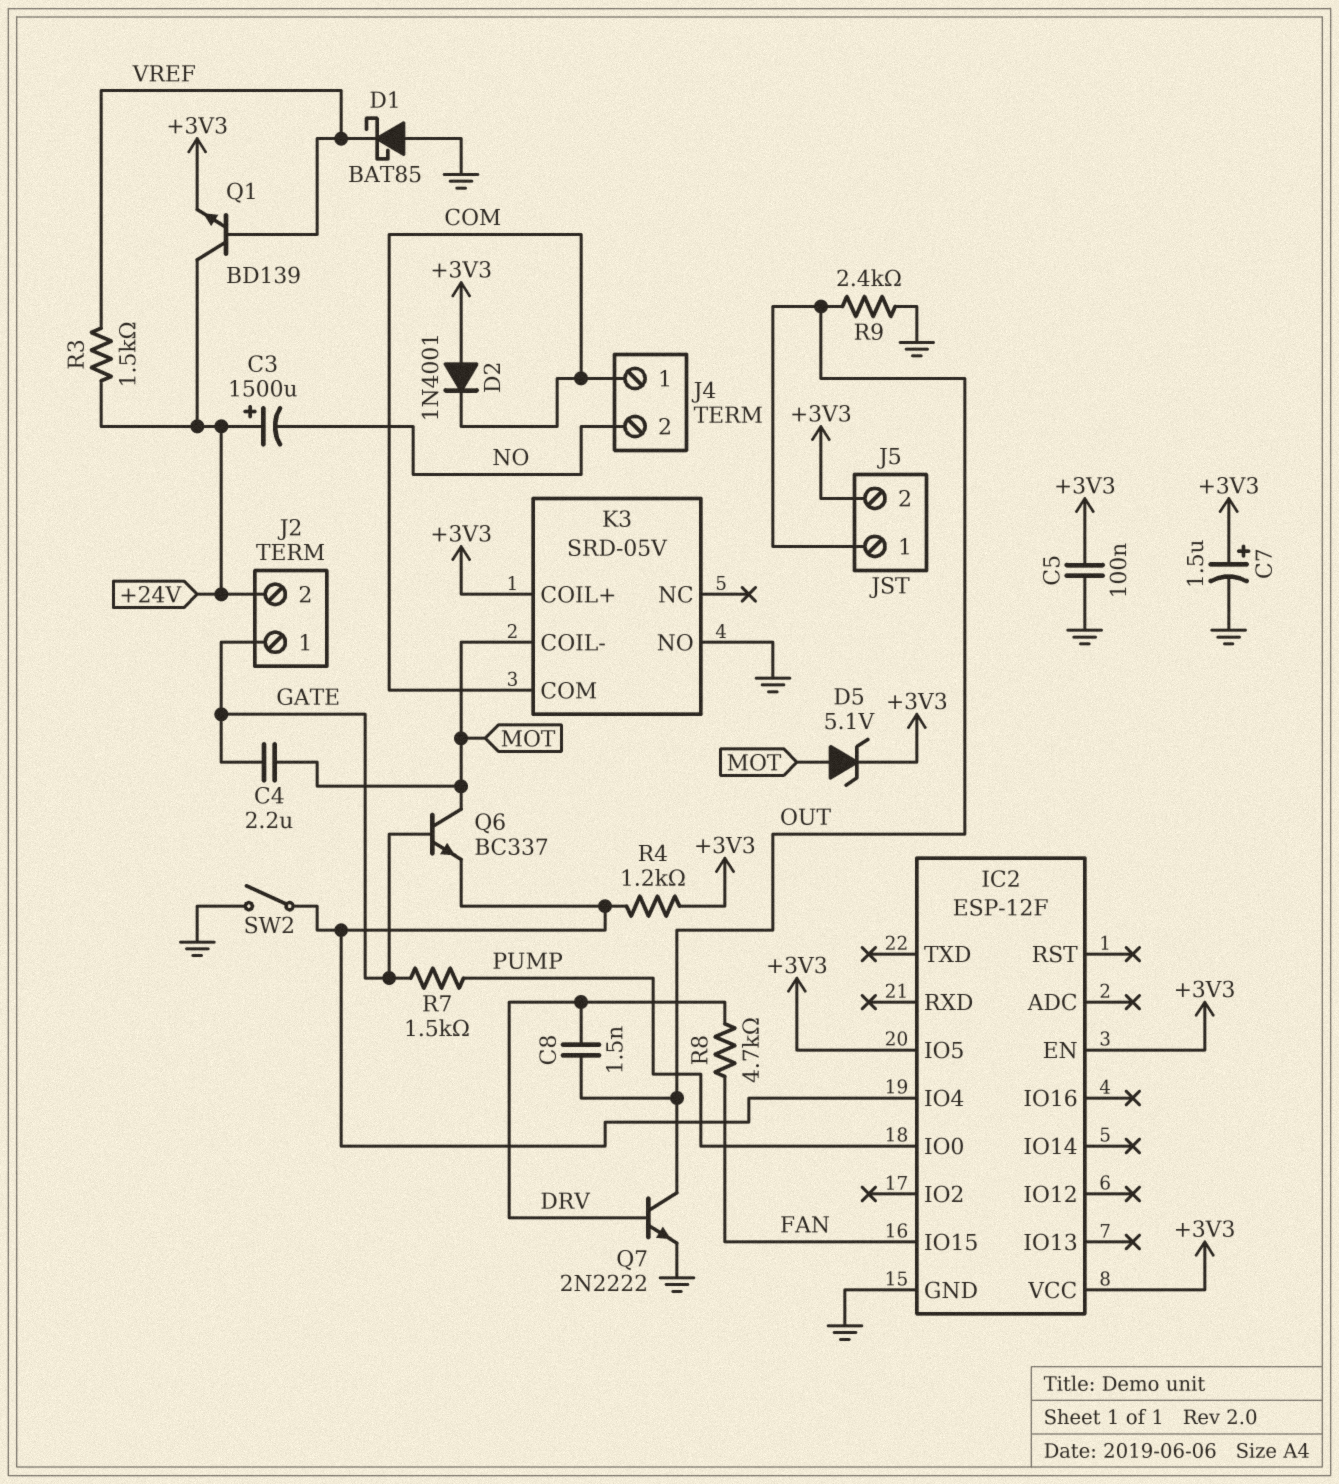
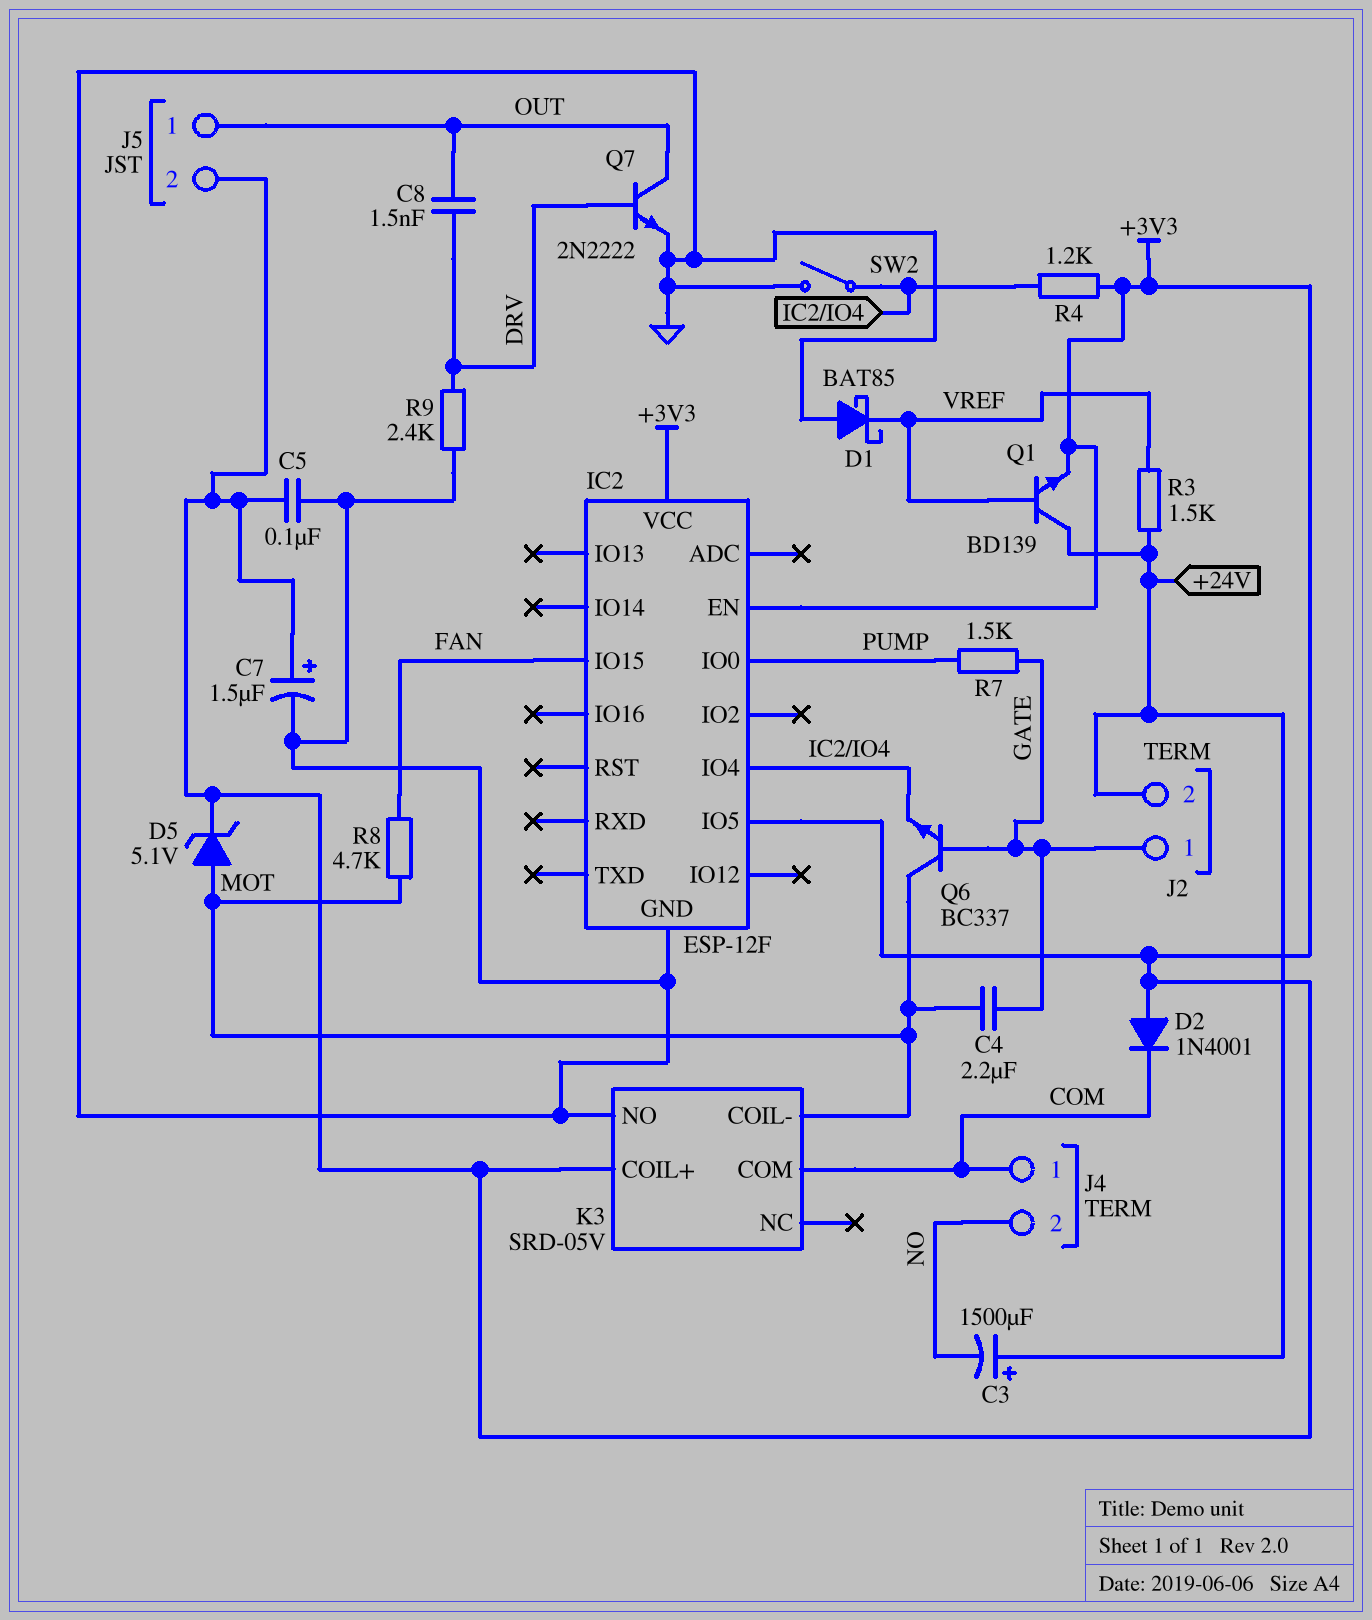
R8: 4.7k (DRV, FAN) -> 4.7k (FAN, MOT)
R9: 2.4k (GND, OUT) -> 2.4k (DRV, GND)

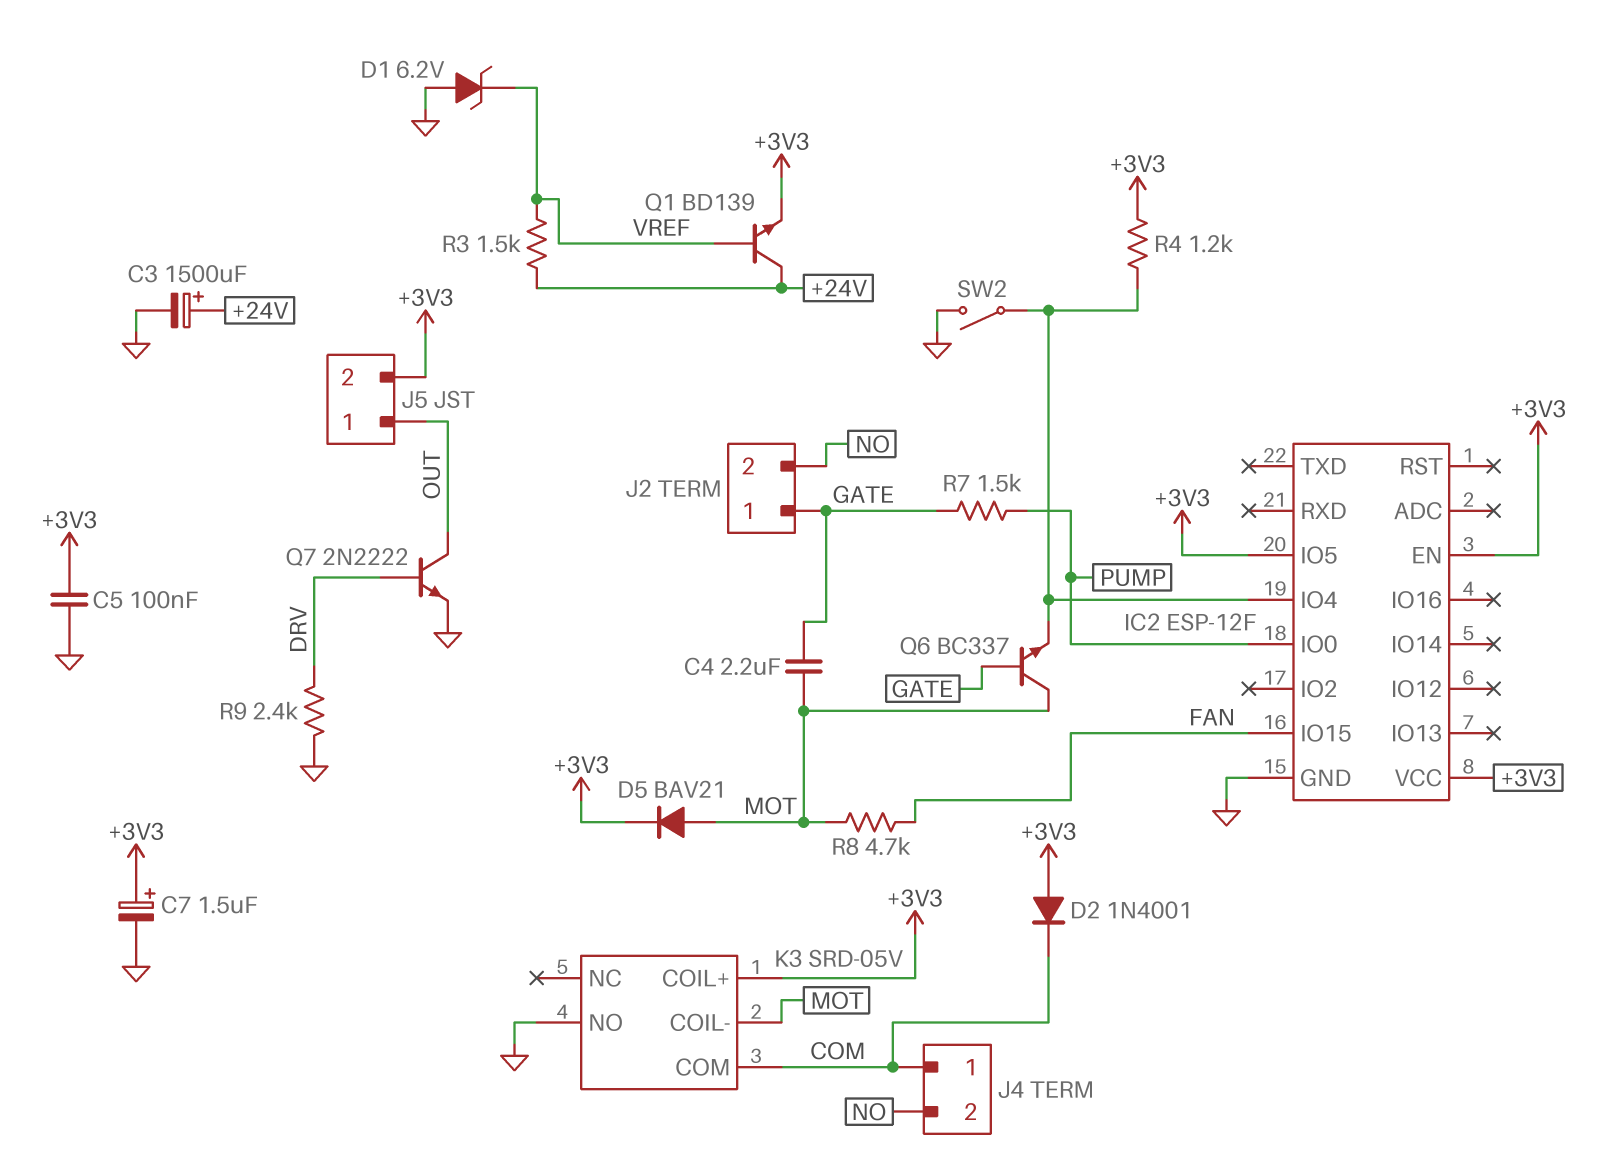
C3: 1500uF (plus +24V, minus NO) -> 1500uF (plus +24V, minus GND)
C8: 1.5nF (DRV, OUT) -> none
D1: schottky BAT85 (A GND, K VREF) -> zener 6.2V (A GND, K VREF)
D5: zener 5.1V (A MOT, K +3V3) -> diode BAV21 (A MOT, K +3V3)
J2 pin 2: +24V -> NO

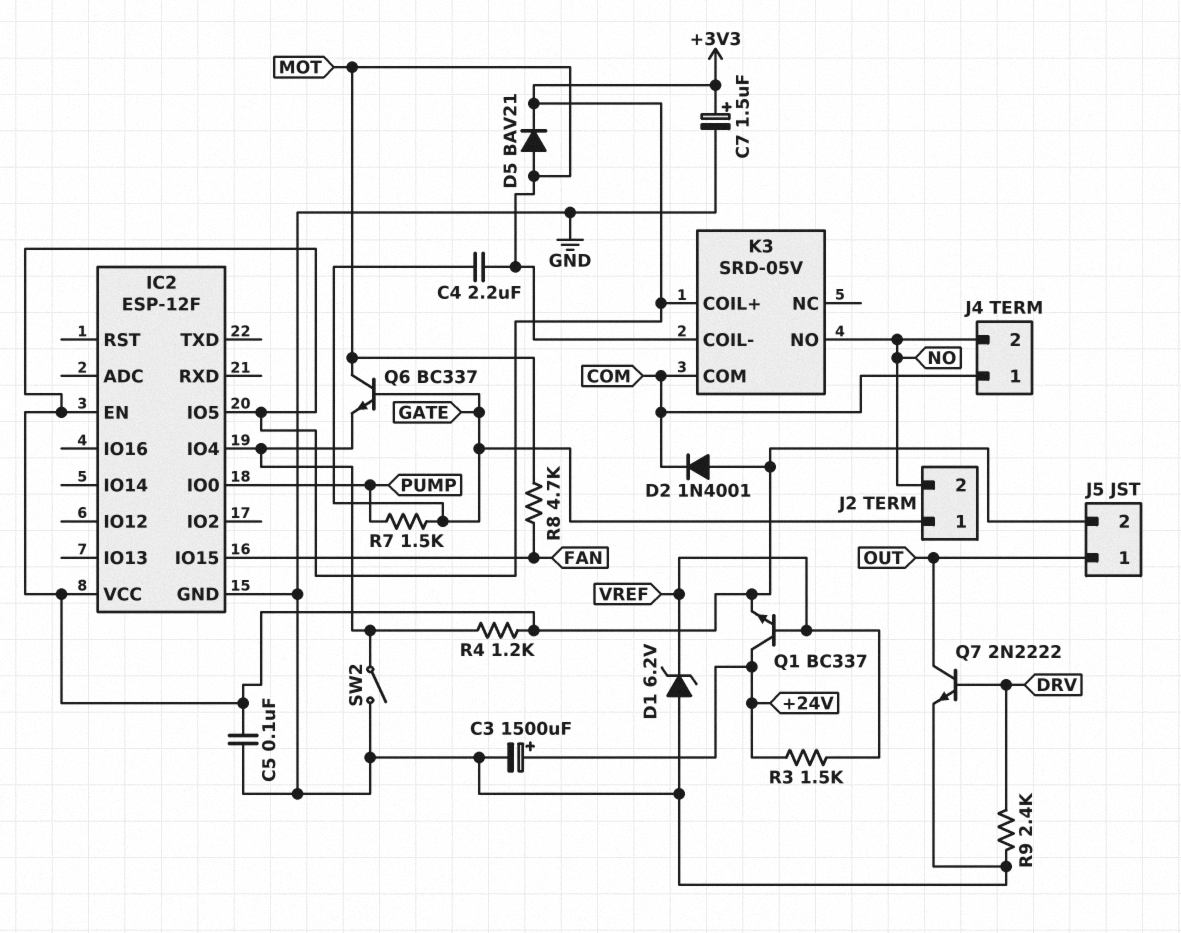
K3 pin NO: GND -> NO
Q1: NPN BD139 (B VREF, C +24V, E +3V3) -> NPN BC337 (B VREF, C +24V, E +3V3)

